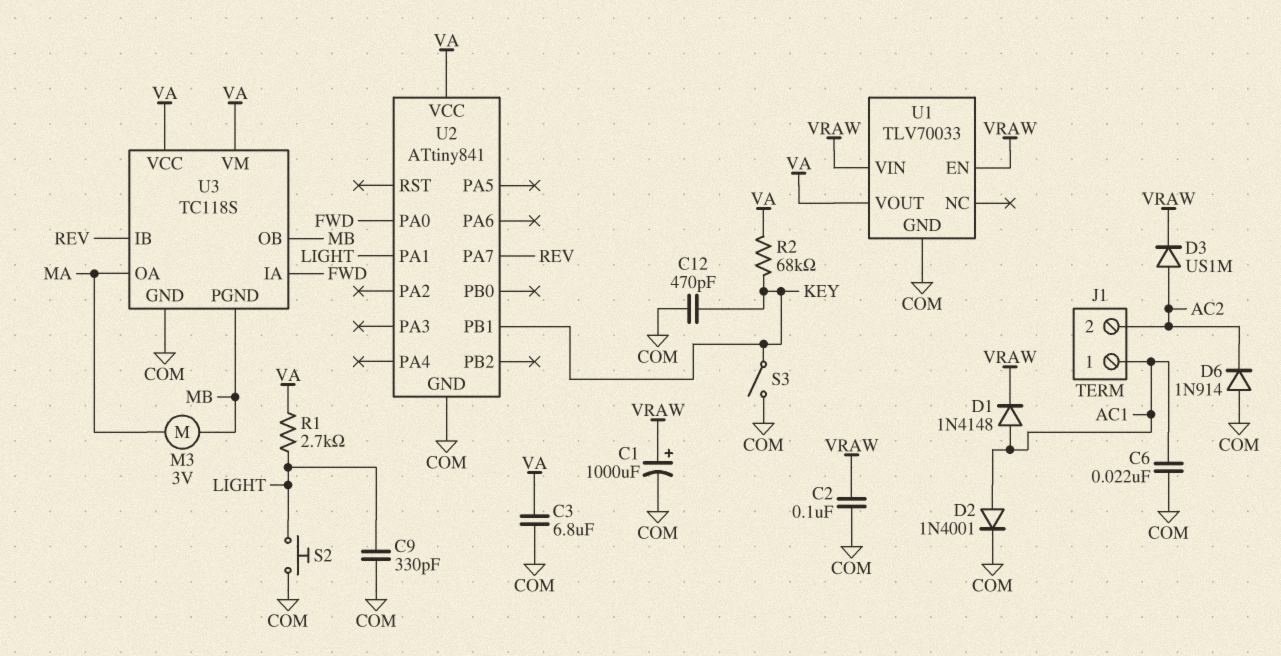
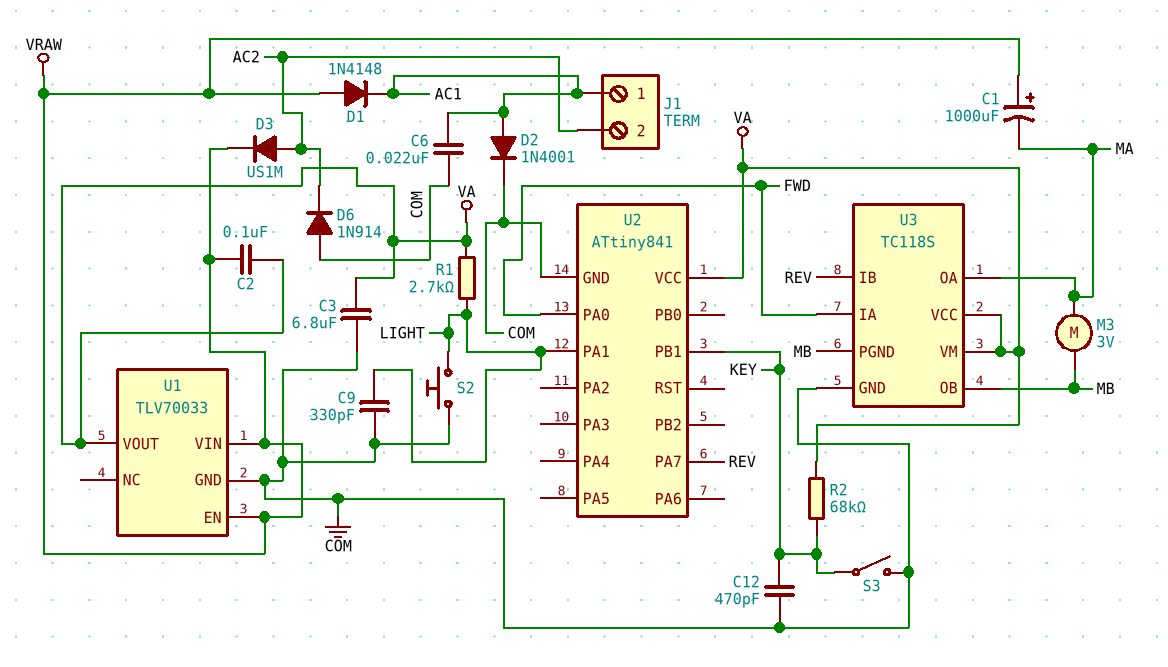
C1: 1000uF (plus VRAW, minus COM) -> 1000uF (plus VRAW, minus MA)
C2: 100nF (COM, VRAW) -> 100nF (VA, VRAW)
D1: diode 1N4148 (A AC1, K VRAW) -> diode 1N4148 (A VRAW, K AC1)

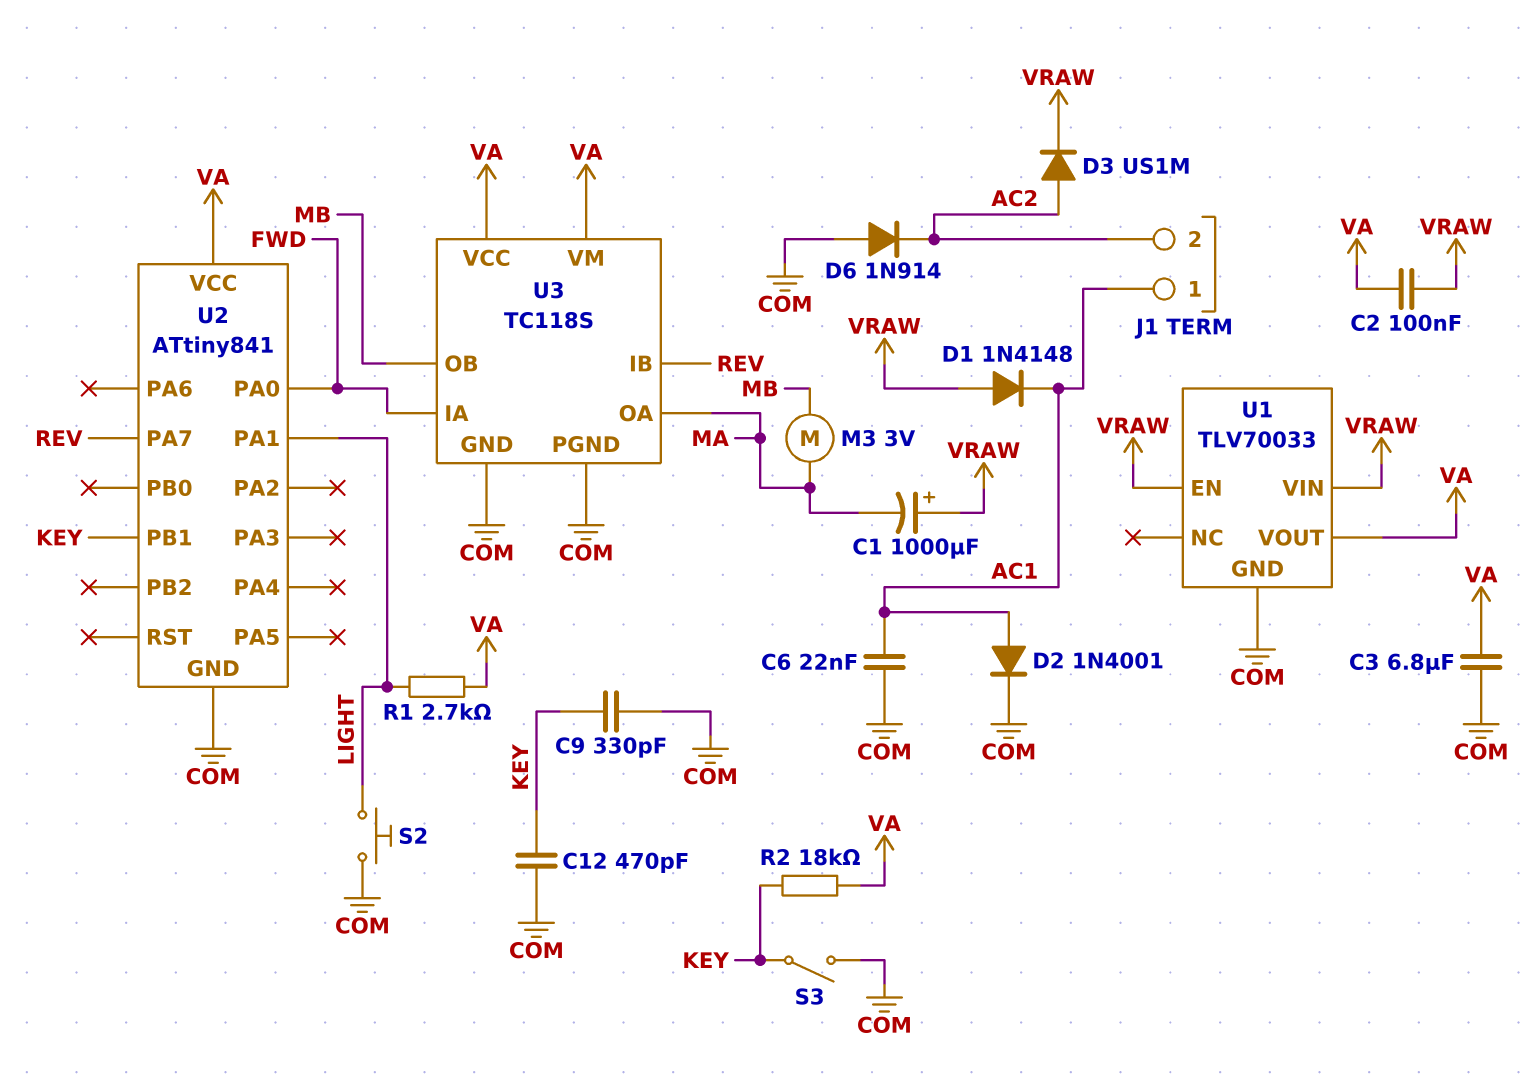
C9: 330pF (COM, LIGHT) -> 330pF (COM, KEY)
R2: 68k (KEY, VA) -> 18k (KEY, VA)
U3 pin PGND: MB -> COM

